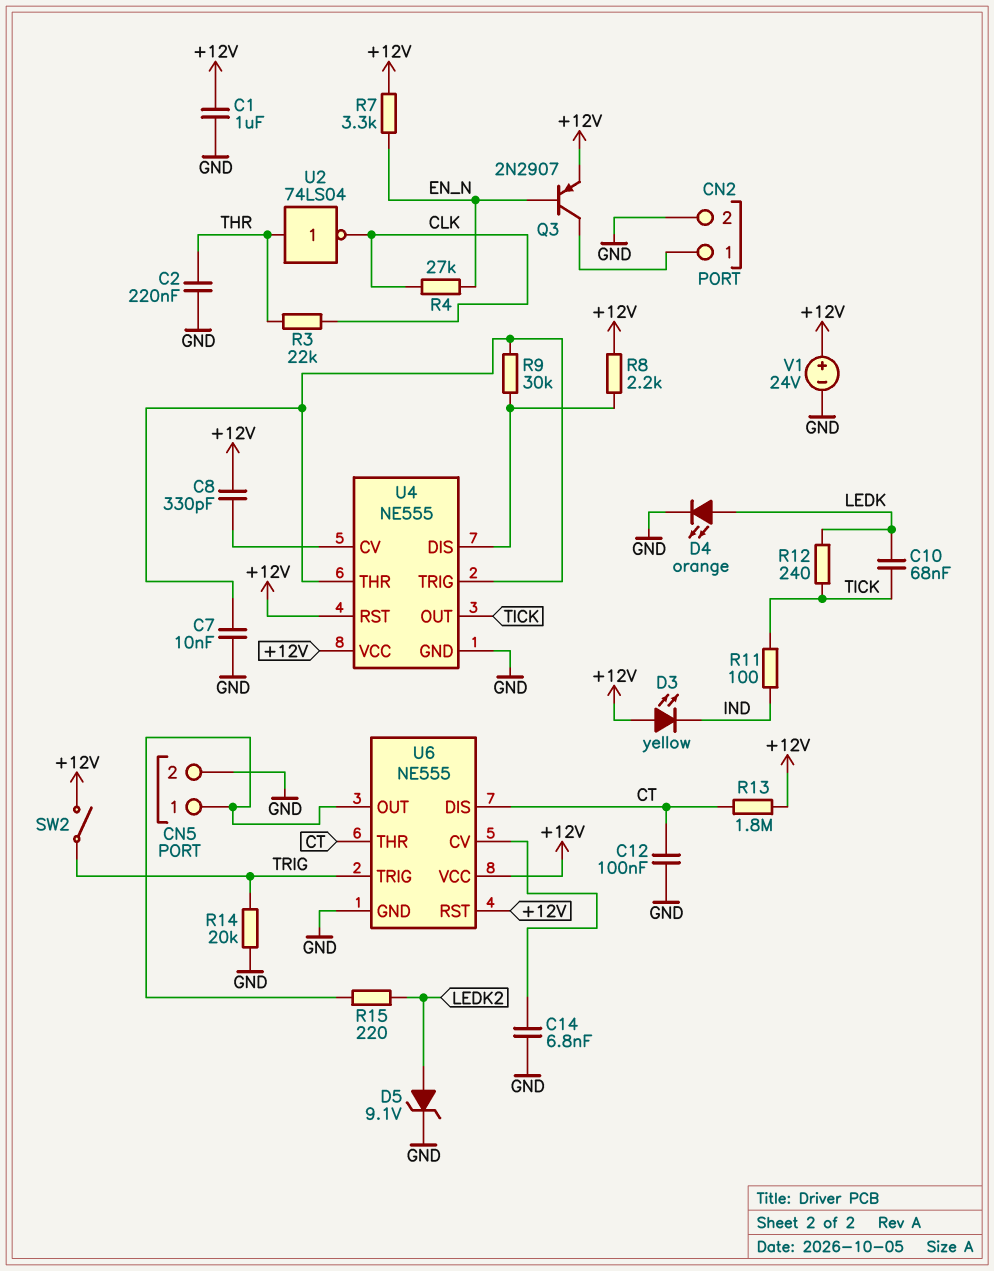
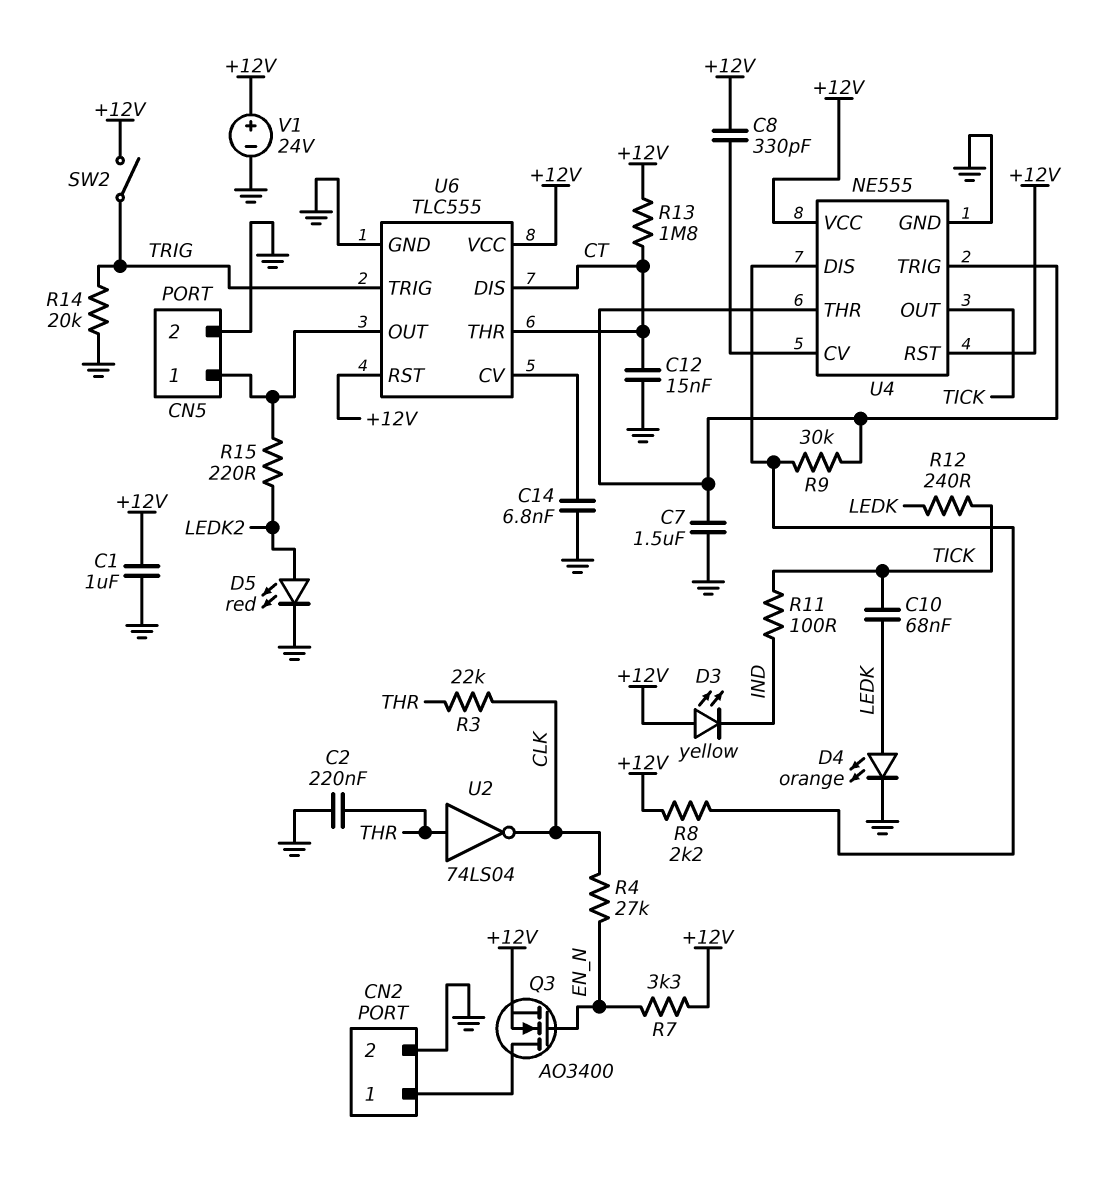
C7: 10nF (GND, U4/THR) -> 1.5uF (GND, U4/THR)
C12: 100nF (CT, GND) -> 15nF (CT, GND)
D5: zener 9.1V (A LEDK2, K GND) -> LED red (A LEDK2, K GND)
Q3: PNP 2N2907 (B EN_N, C CN2/1, E +12V) -> NMOS AO3400 (G EN_N, D CN2/1, S +12V)
U6: NE555 -> TLC555

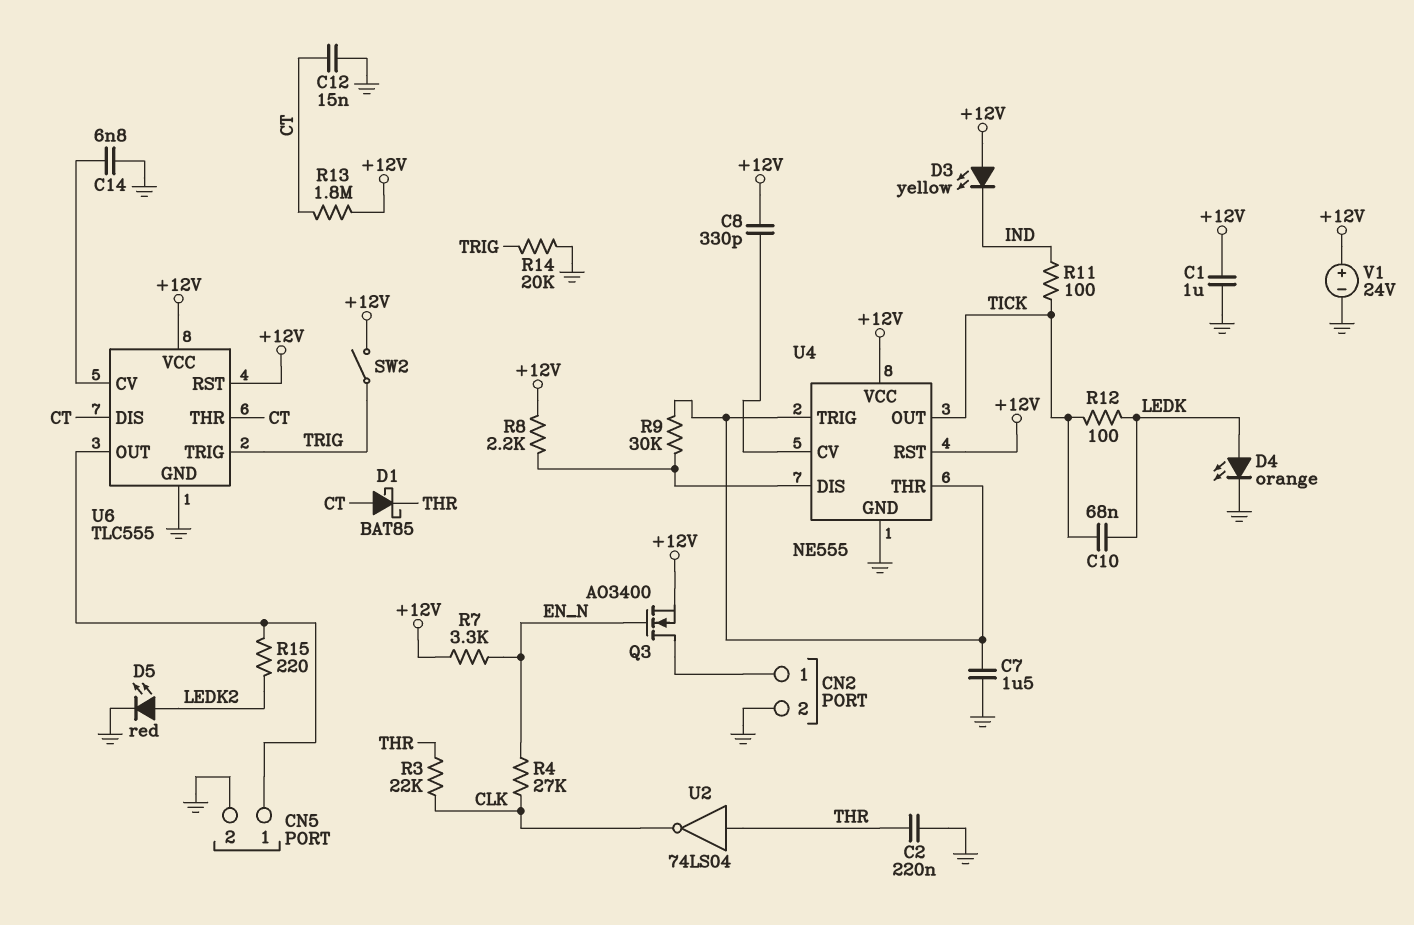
D1: none -> schottky BAT85 (A CT, K THR)
R12: 240 (LEDK, TICK) -> 100 (LEDK, TICK)

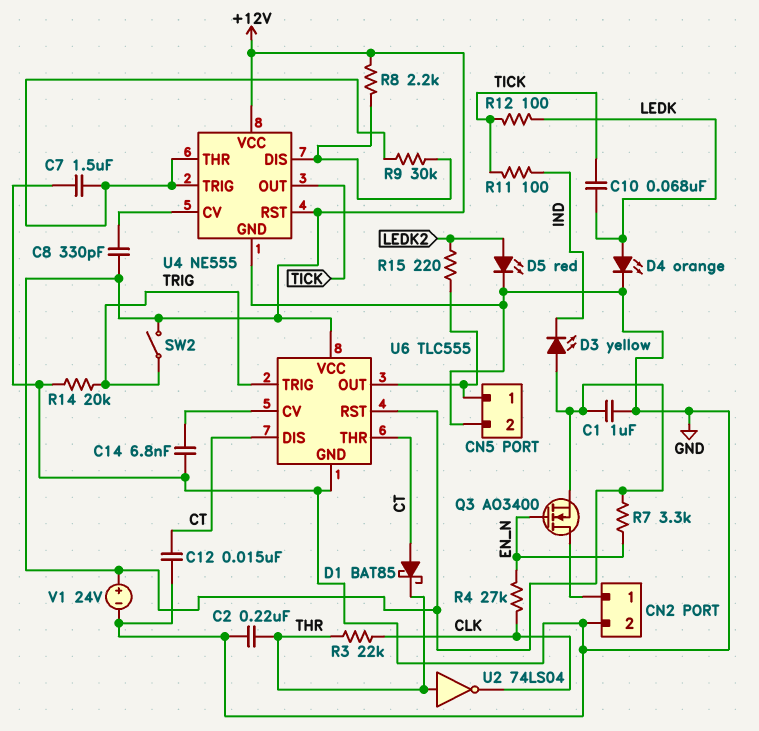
R13: 1.8M (+12V, CT) -> none

